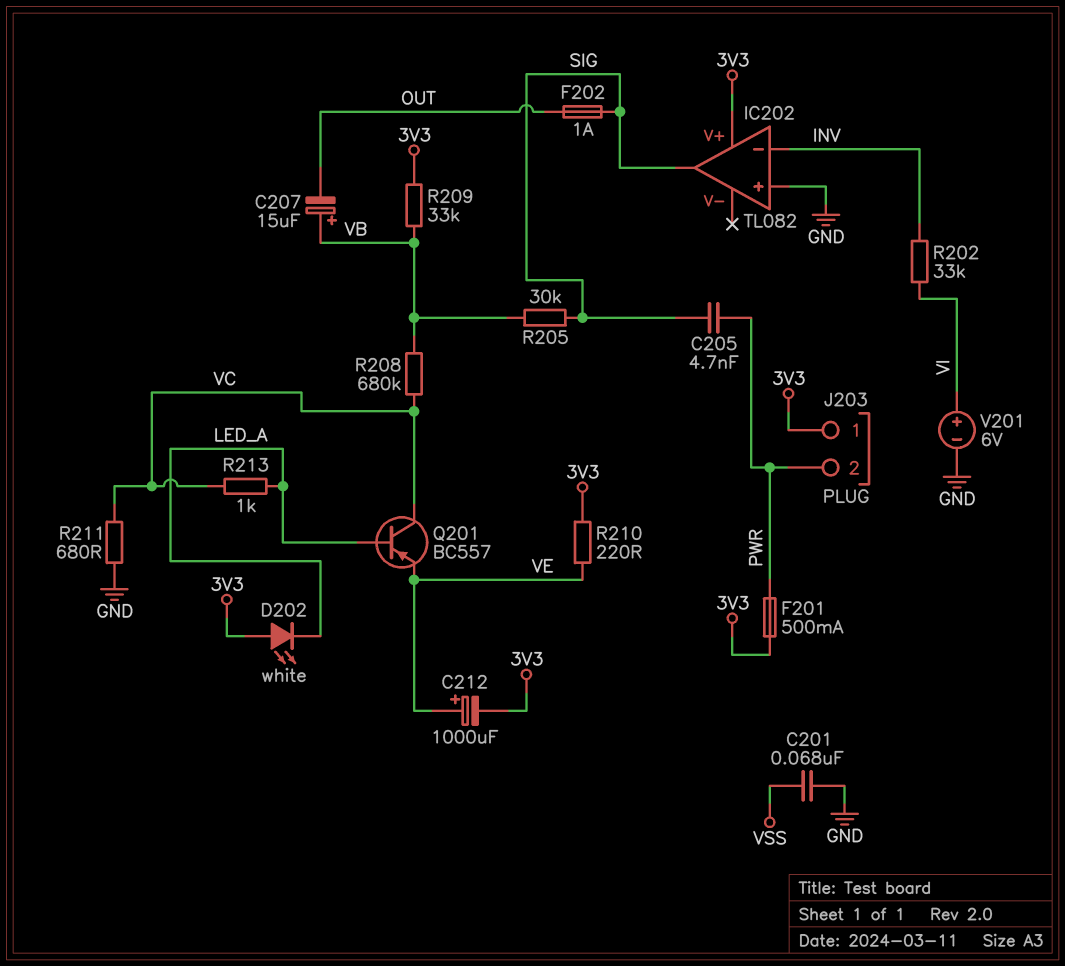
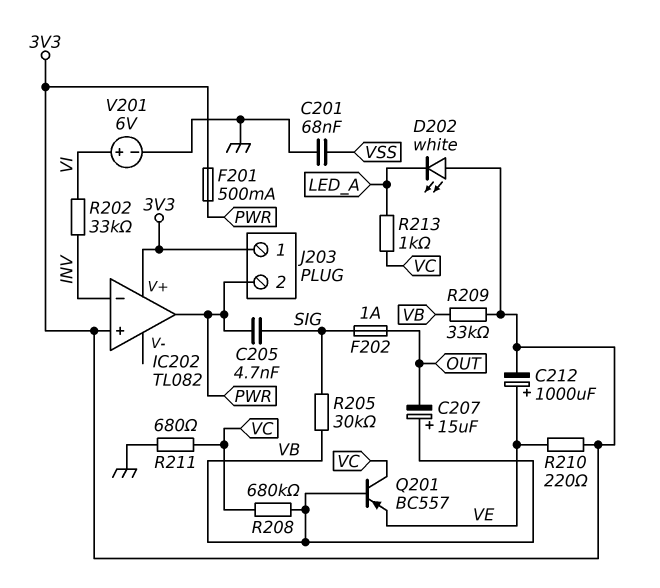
IC202 pin in+: GND -> 3V3
IC202 pin out: SIG -> PWR
Q201: PNP BC557 (B LED_A, C VC, E VE) -> PNP BC557 (B VB, C VC, E VE)

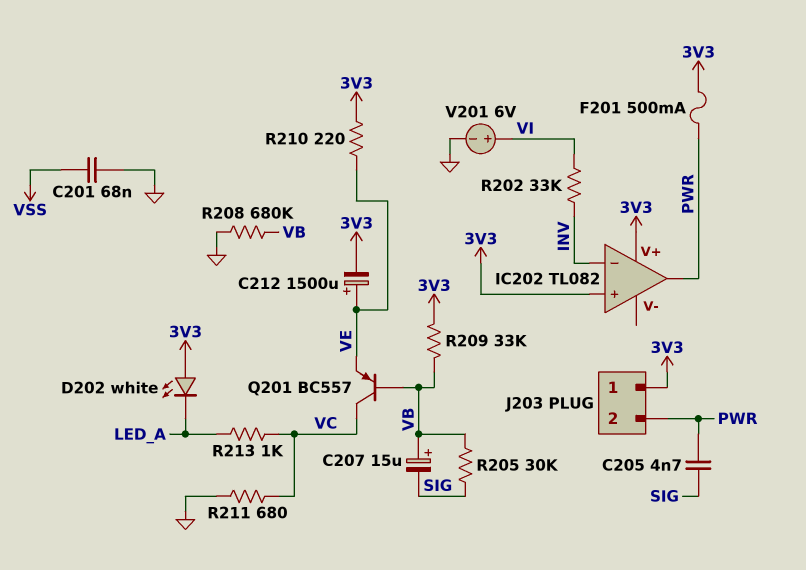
C207: 15uF (plus VB, minus OUT) -> 15uF (plus VB, minus SIG)
C212: 1000uF (plus VE, minus 3V3) -> 1500uF (plus VE, minus 3V3)
F202: 1A (OUT, SIG) -> none
R208: 680k (VB, VC) -> 680k (GND, VB)

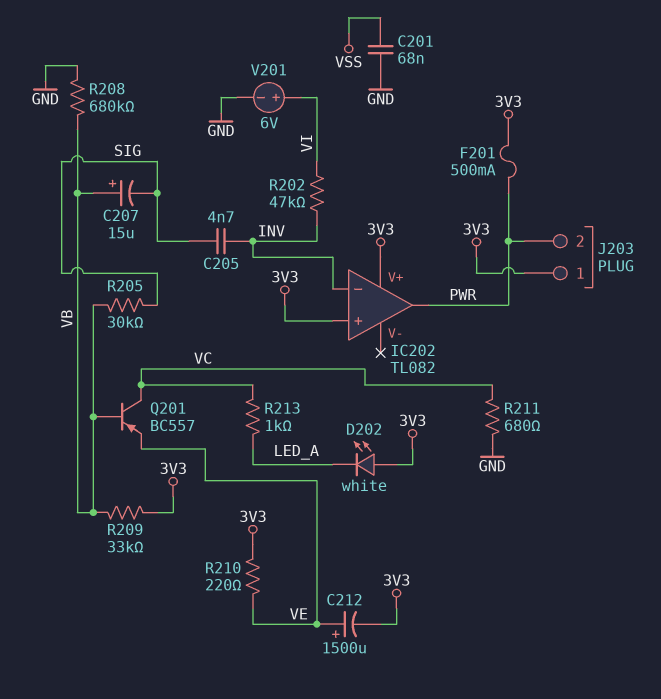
C205: 4.7nF (PWR, SIG) -> 4.7nF (INV, SIG)
R202: 33k (INV, VI) -> 47k (INV, VI)

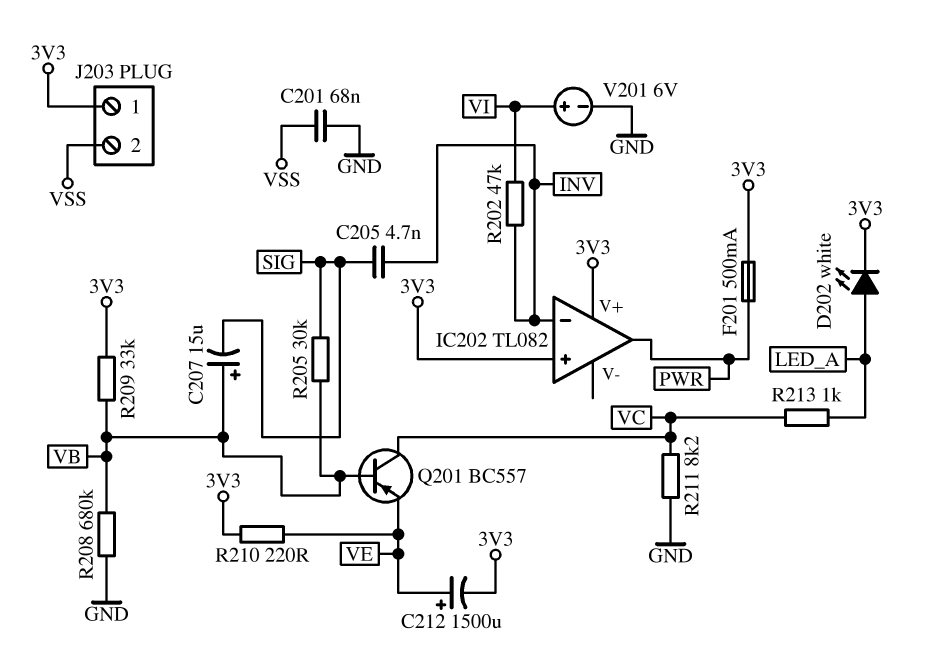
D202: LED white (A 3V3, K LED_A) -> LED white (A LED_A, K 3V3)
J203 pin 2: PWR -> VSS
R211: 680 (GND, VC) -> 8.2k (GND, VC)

